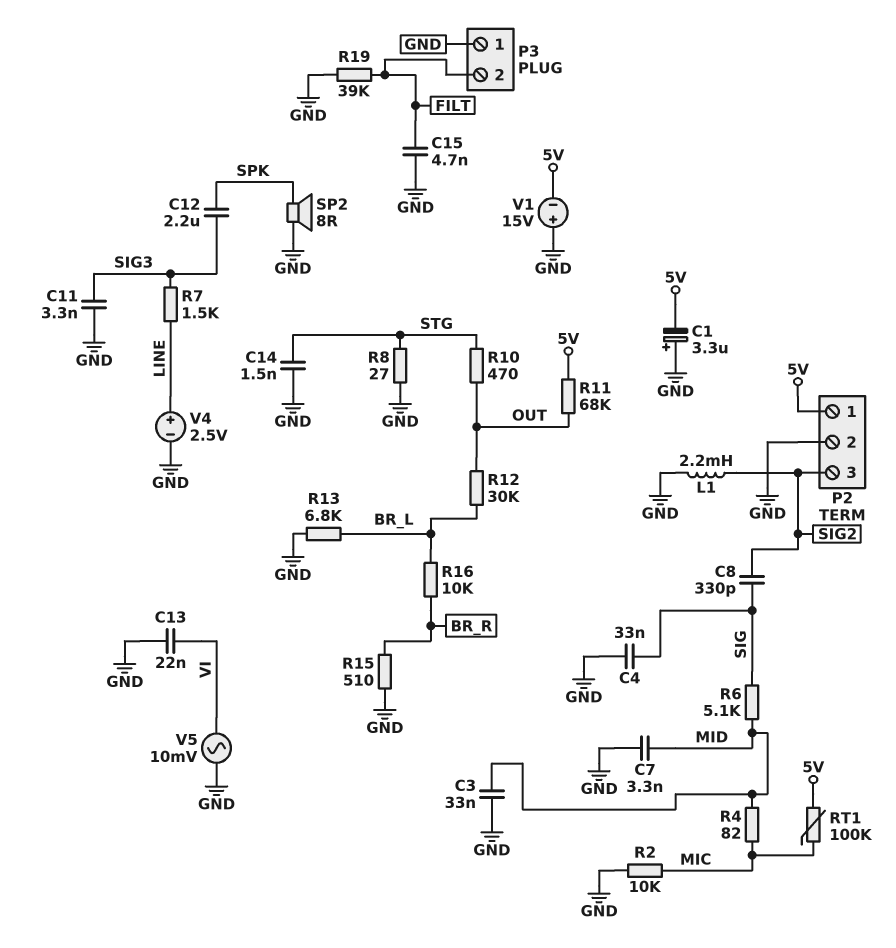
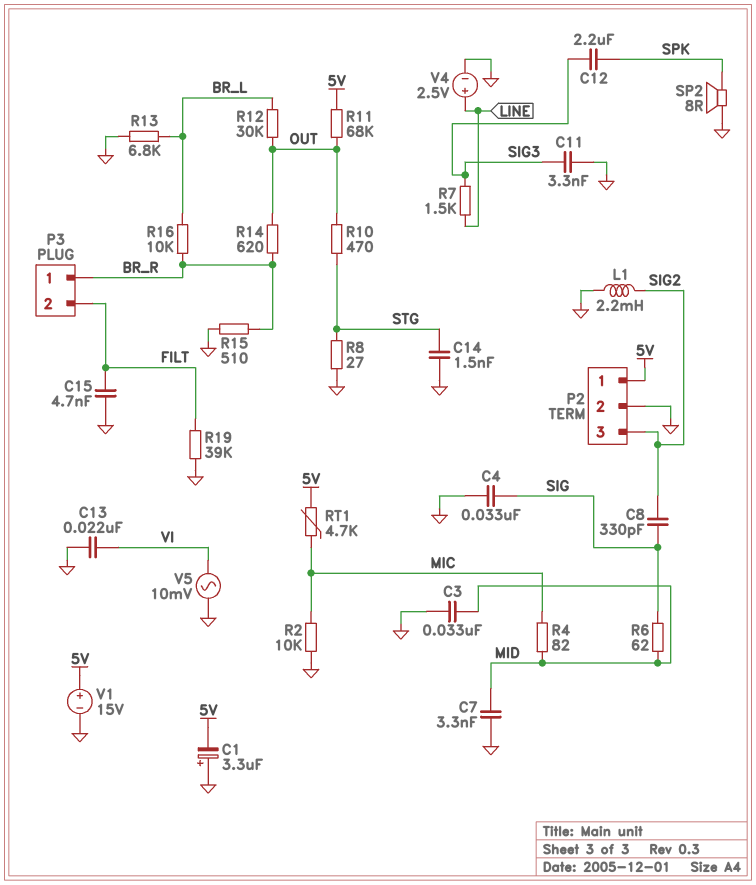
P3 pin 1: GND -> BR_R
R6: 5.1k (MID, SIG) -> 62 (MID, SIG)
R14: none -> 620 (BR_R, OUT)
RT1: 100k (5V, MIC) -> 4.7k (5V, MIC)
V1: 15V (plus GND, minus 5V) -> 15V (plus 5V, minus GND)

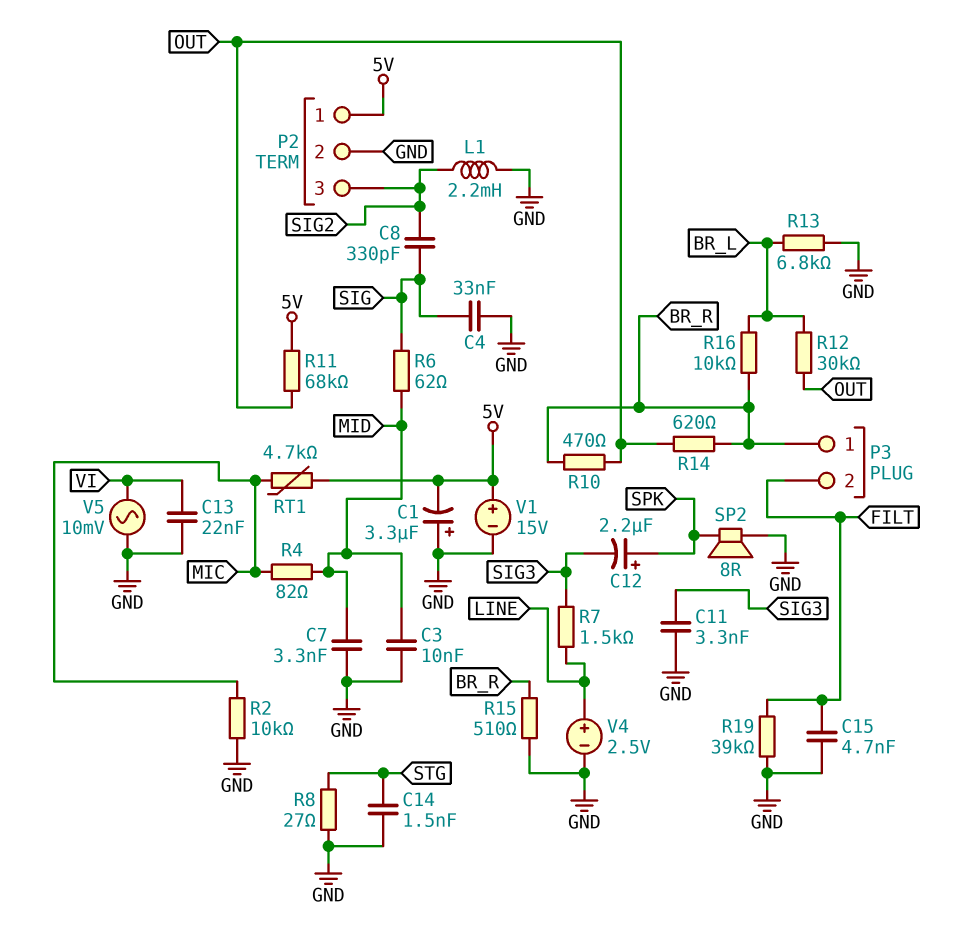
C3: 33nF (GND, MID) -> 10nF (GND, MID)
C12: 2.2uF (SIG3, SPK) -> 2.2uF (plus SPK, minus SIG3)
R10: 470 (OUT, STG) -> 470 (BR_R, OUT)

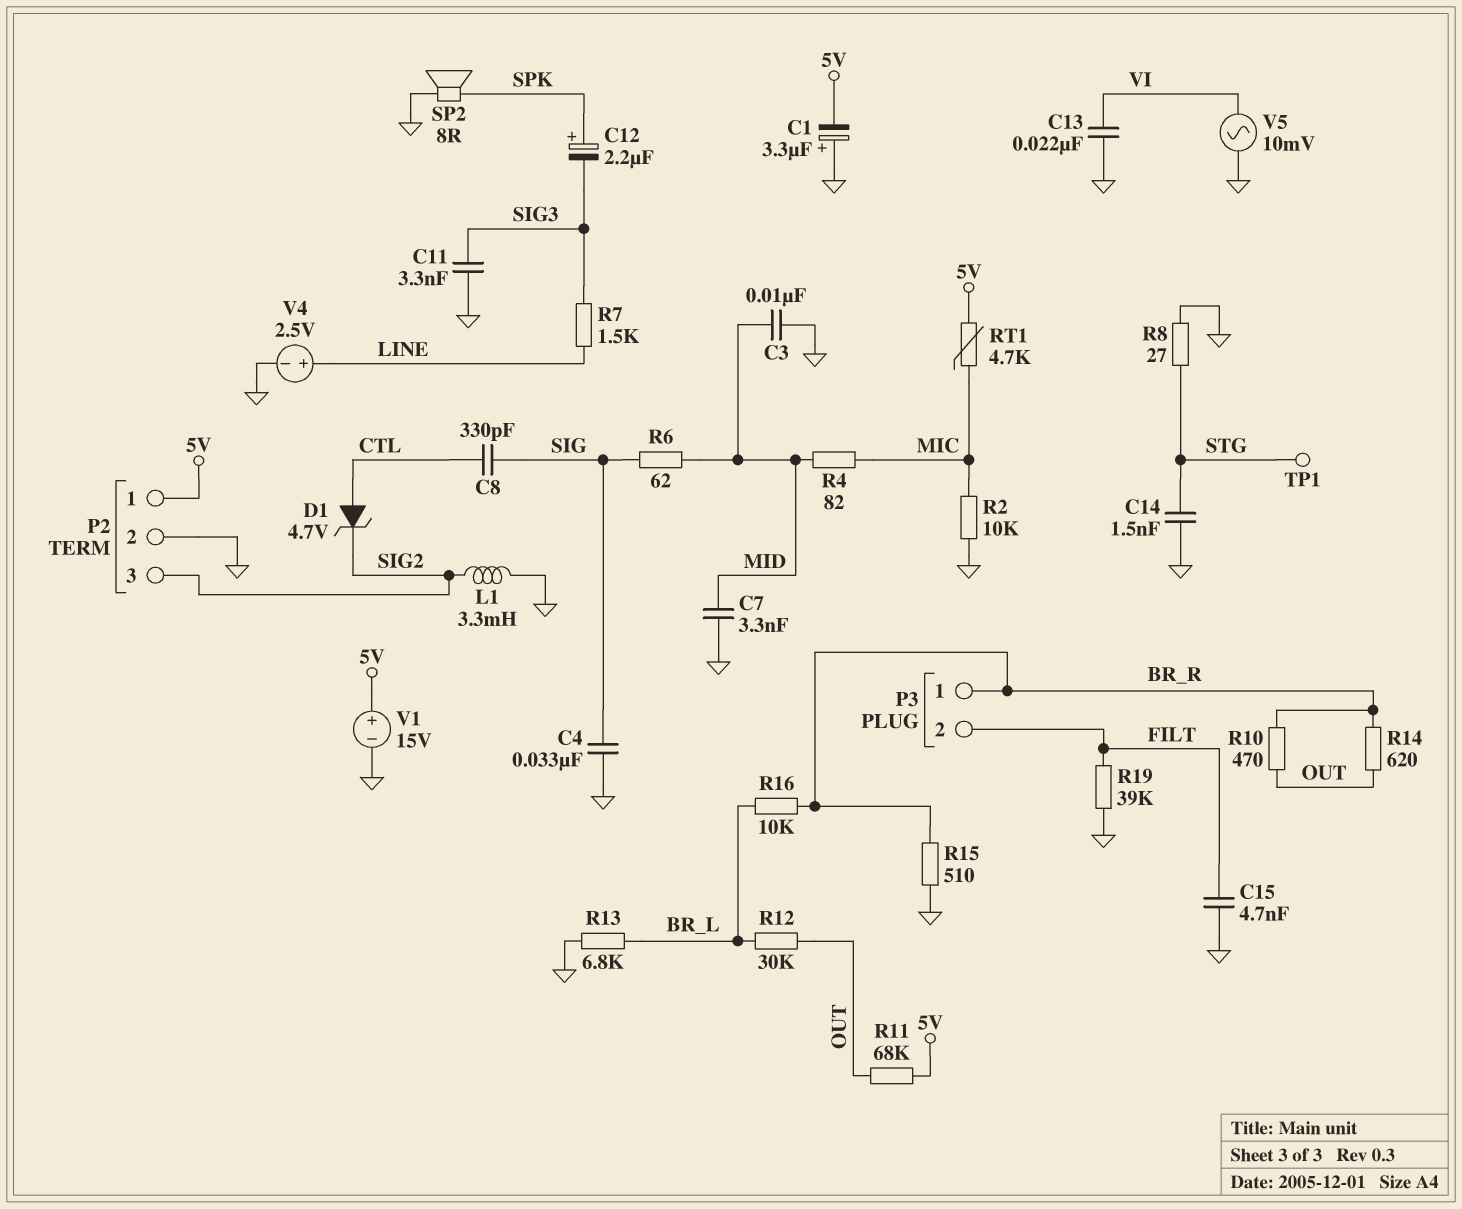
C8: 330pF (SIG, SIG2) -> 330pF (CTL, SIG)
D1: none -> zener 4.7V (A CTL, K SIG2)
L1: 2.2mH (GND, SIG2) -> 3.3mH (GND, SIG2)
TP1: none -> test point (STG)

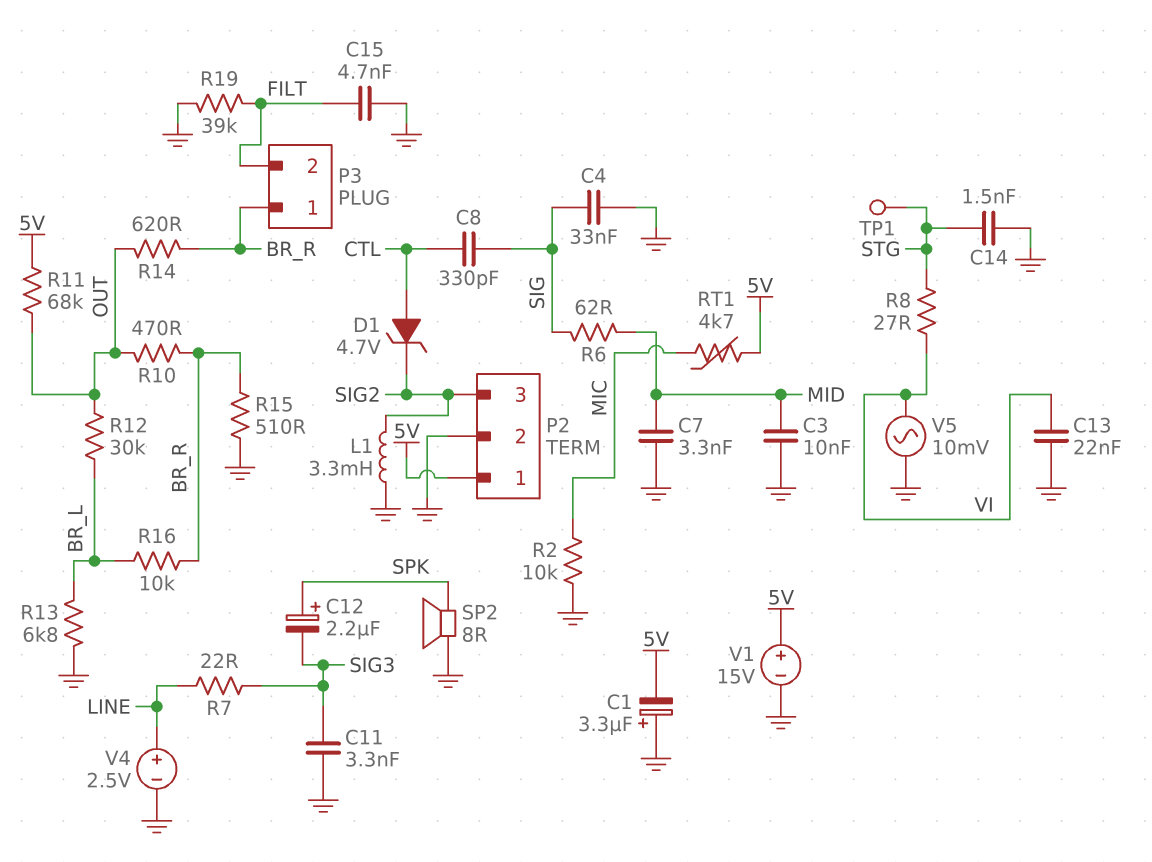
R4: 82 (MIC, MID) -> none
R7: 1.5k (LINE, SIG3) -> 22 (LINE, SIG3)
R8: 27 (GND, STG) -> 27 (STG, VI)

